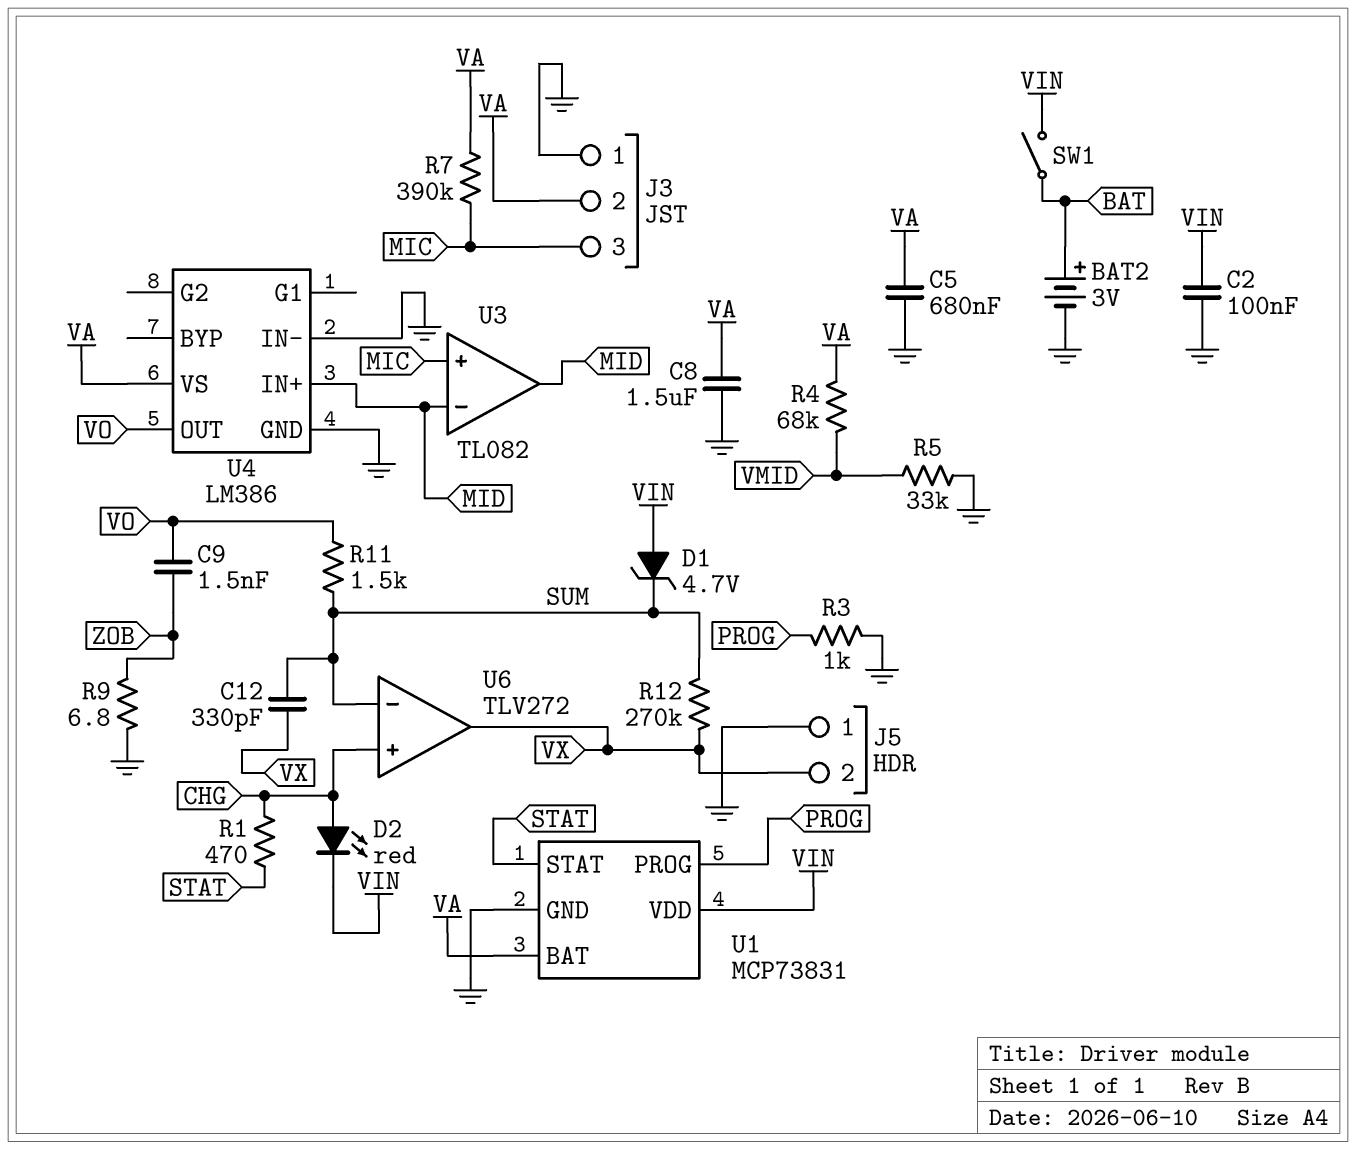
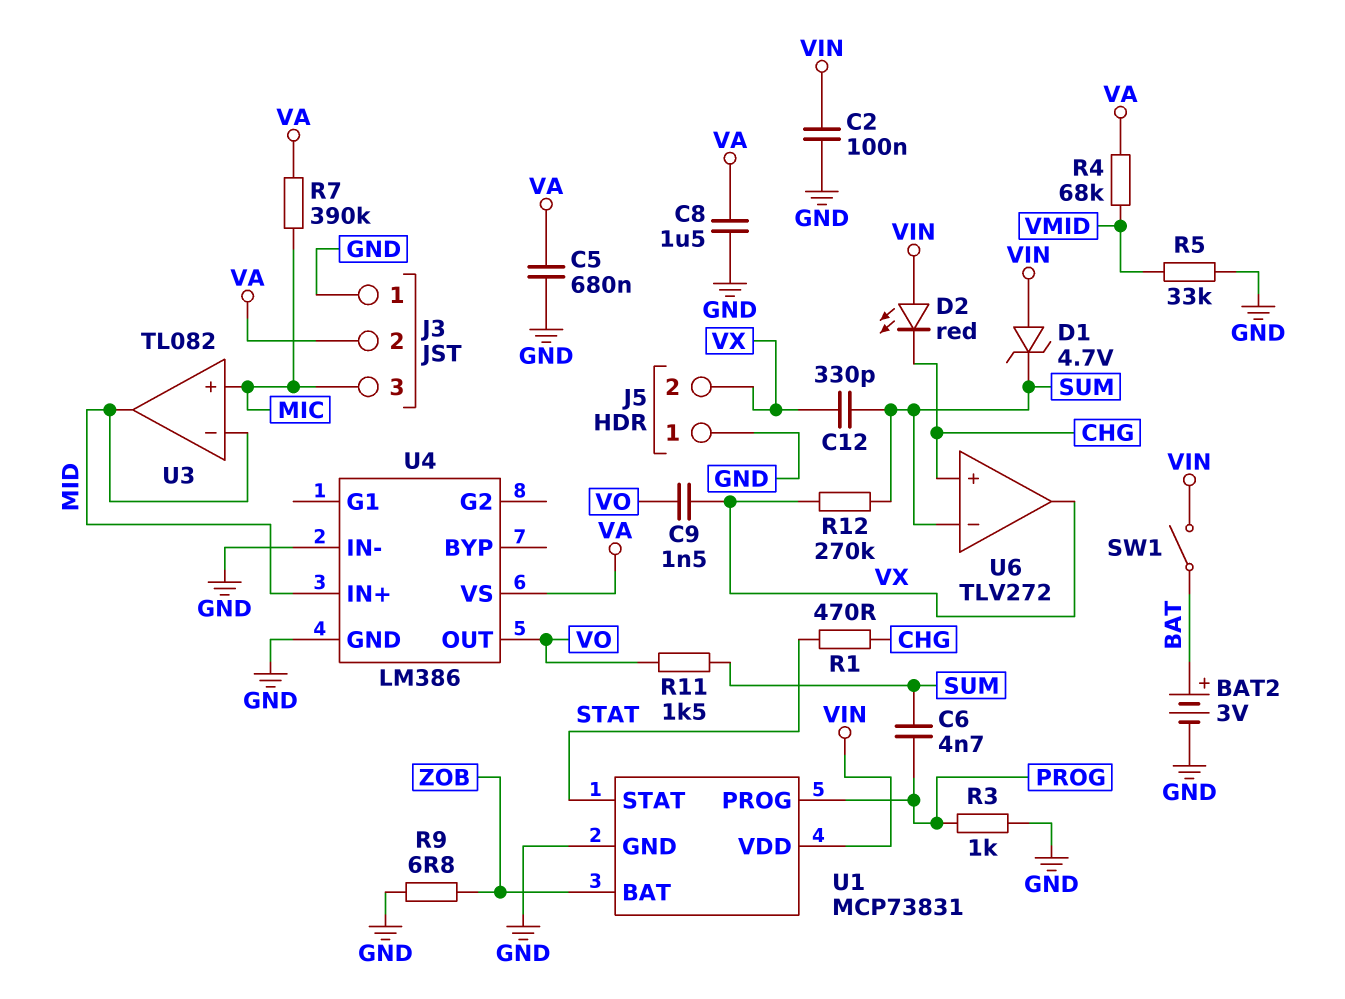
C6: none -> 4.7nF (PROG, SUM)
C9: 1.5nF (VO, ZOB) -> 1.5nF (VO, VX)
D2: LED red (A CHG, K VIN) -> LED red (A VIN, K CHG)
U1 pin BAT: VA -> ZOB

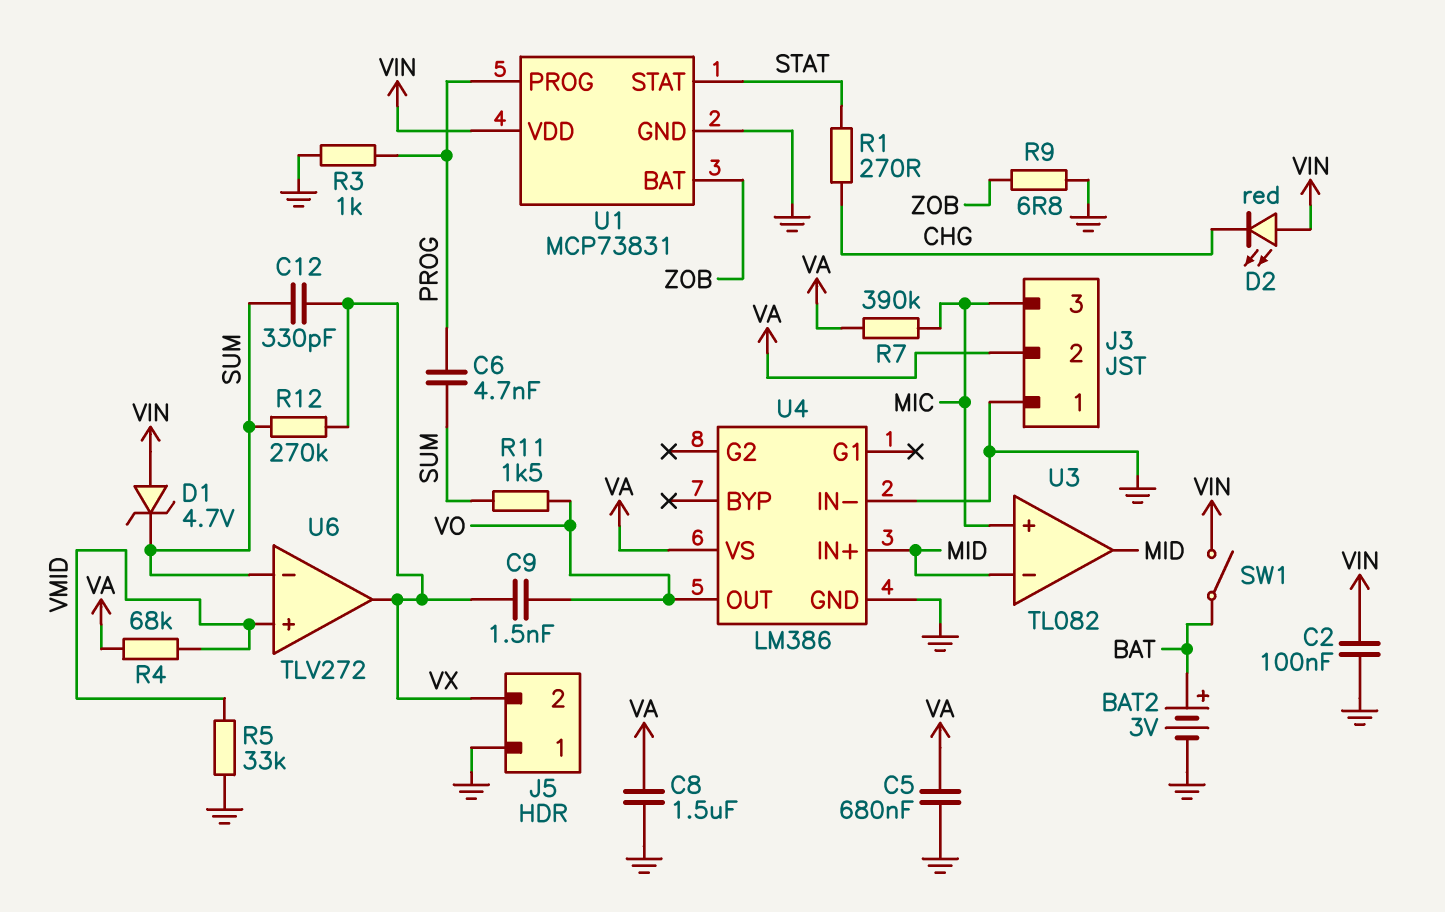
R1: 470 (CHG, STAT) -> 270 (CHG, STAT)
U6 pin in+: CHG -> VMID

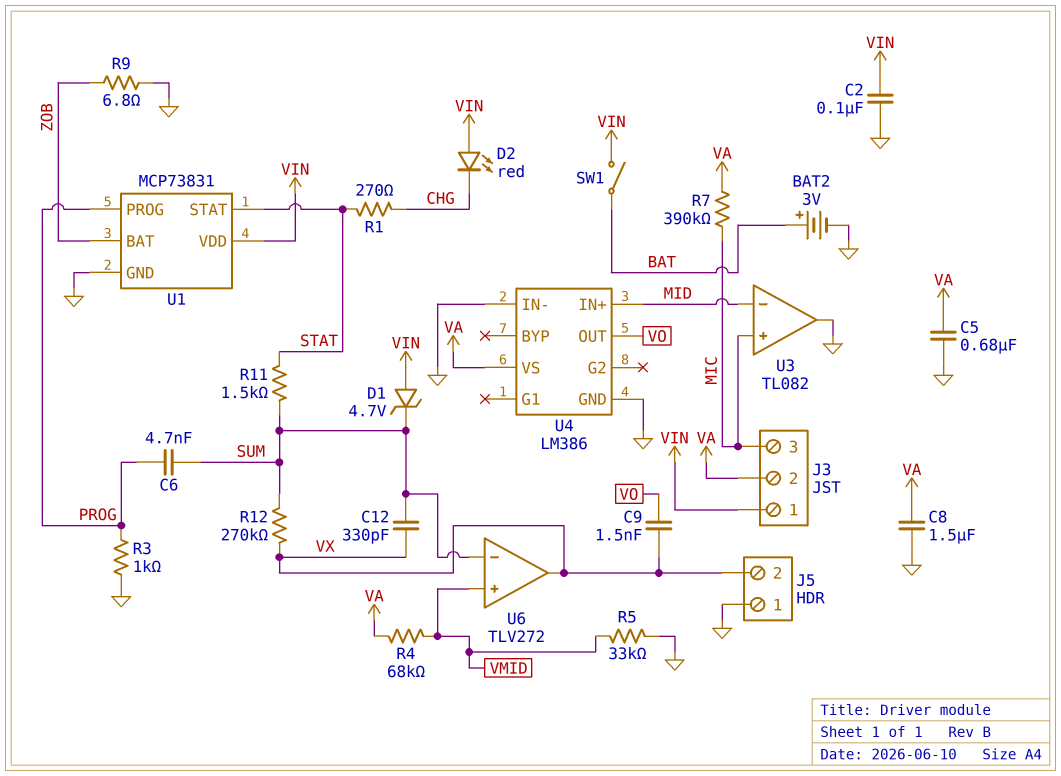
J3 pin 1: GND -> VIN
R11: 1.5k (SUM, VO) -> 1.5k (STAT, SUM)
U3 pin out: MID -> GND

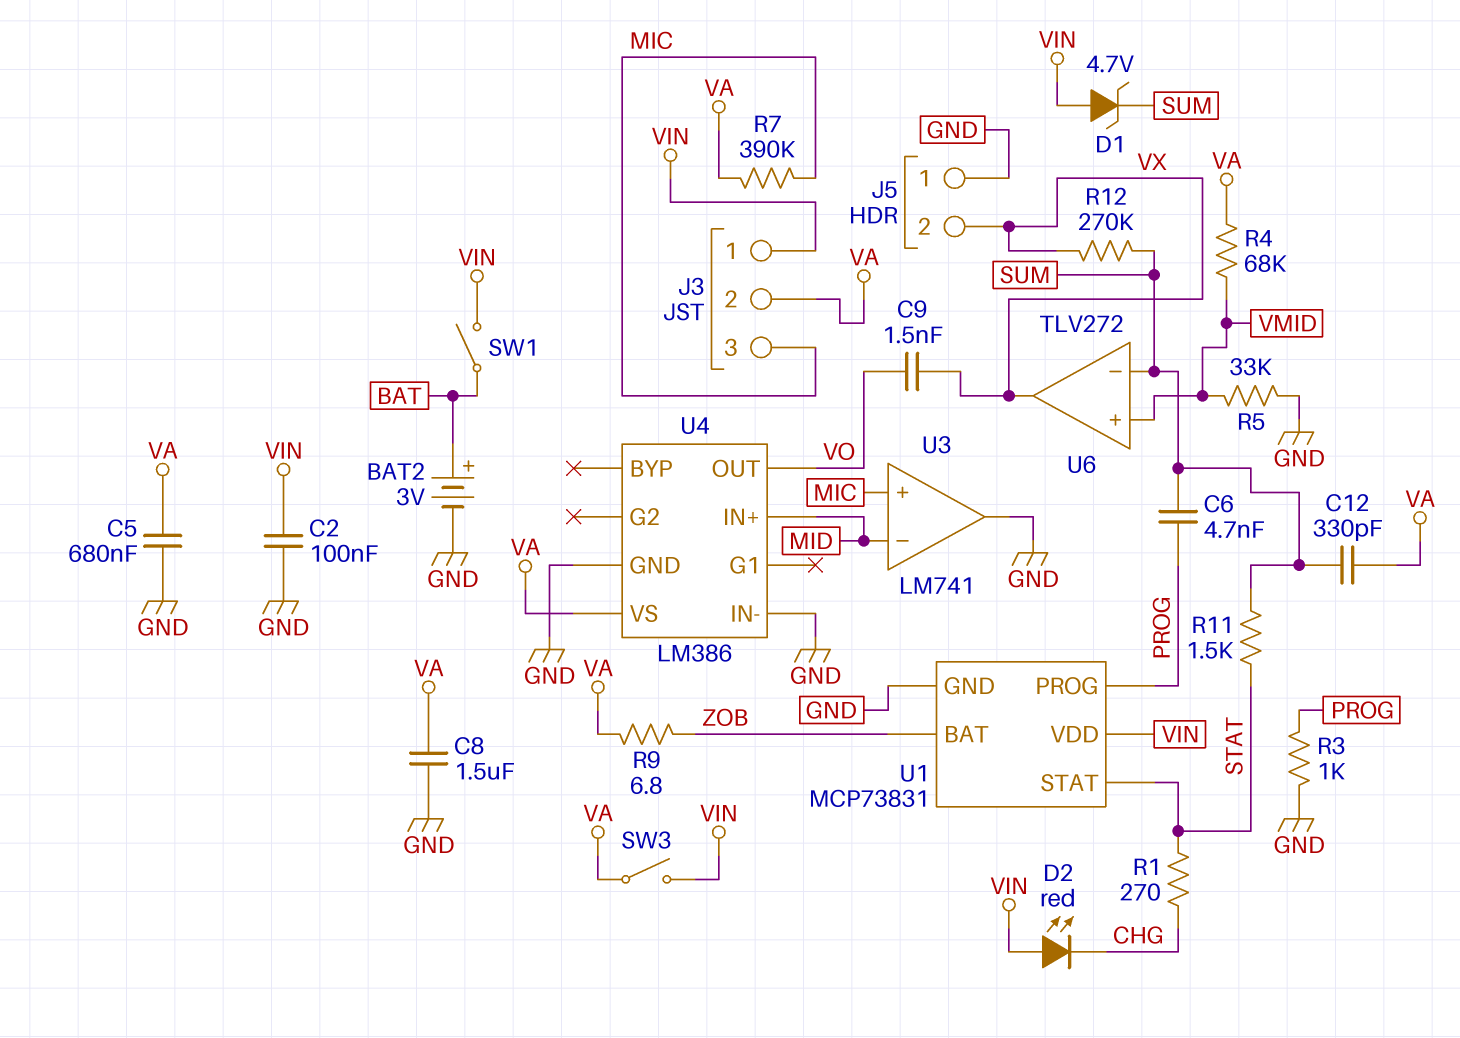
C12: 330pF (SUM, VX) -> 330pF (SUM, VA)
R9: 6.8 (GND, ZOB) -> 6.8 (VA, ZOB)
SW3: none -> switch (VA, VIN)
U3: TL082 -> LM741

